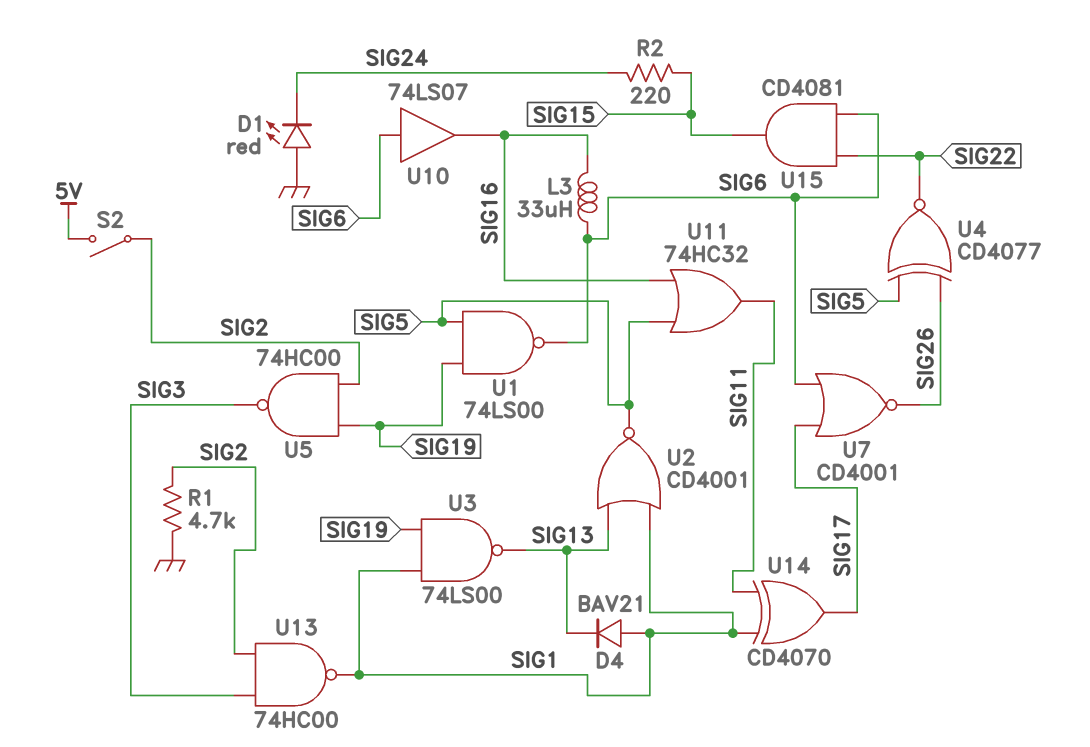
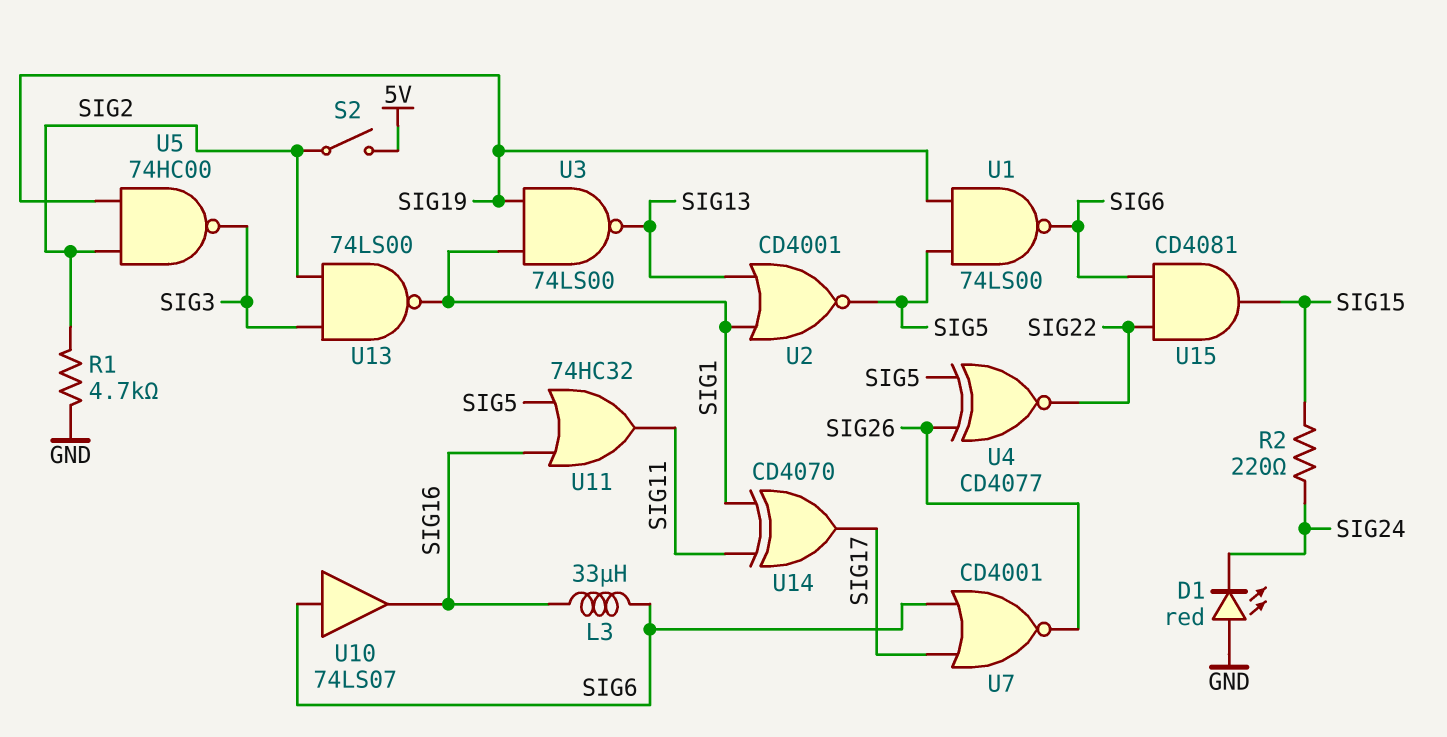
D4: diode BAV21 (A SIG1, K SIG13) -> none
U13: NAND 74HC00 (in SIG2, in SIG3, out SIG1) -> NAND 74LS00 (in SIG2, in SIG3, out SIG1)

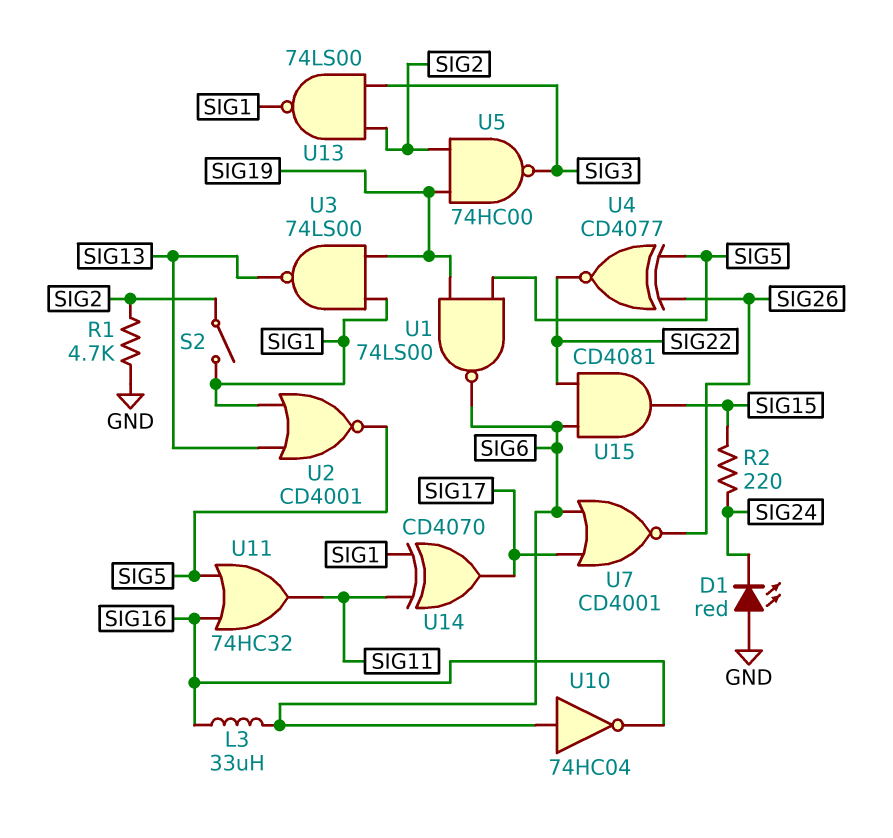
S2: switch (5V, SIG2) -> switch (SIG1, SIG2)
U10: buffer 74LS07 (in SIG6, out SIG16) -> NOT 74HC04 (in SIG6, out SIG16)

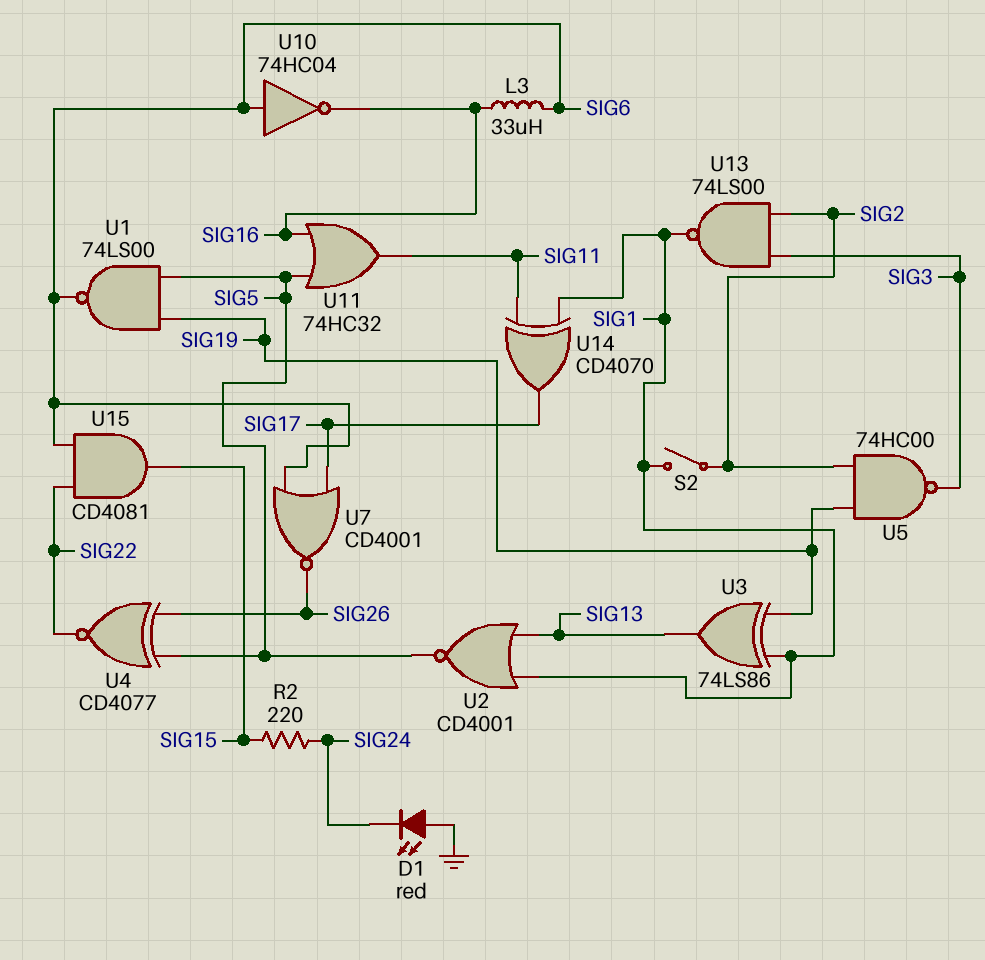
R1: 4.7k (GND, SIG2) -> none
U3: NAND 74LS00 (in SIG1, in SIG19, out SIG13) -> XOR 74LS86 (in SIG1, in SIG19, out SIG13)

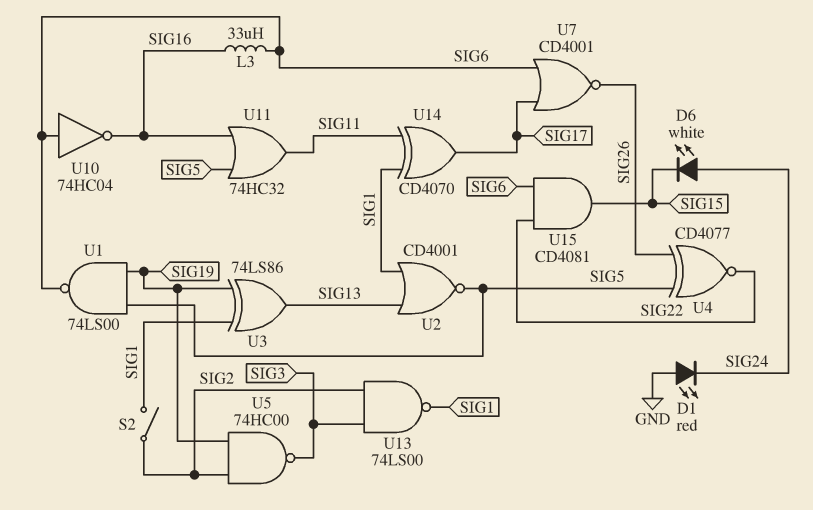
D6: none -> LED white (A SIG24, K SIG15)
R2: 220 (SIG15, SIG24) -> none

